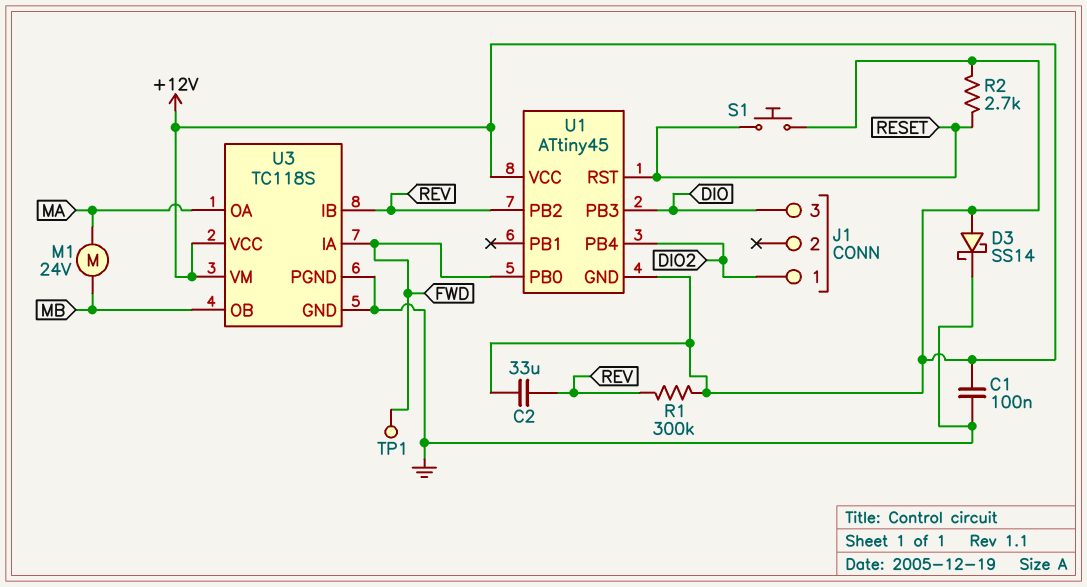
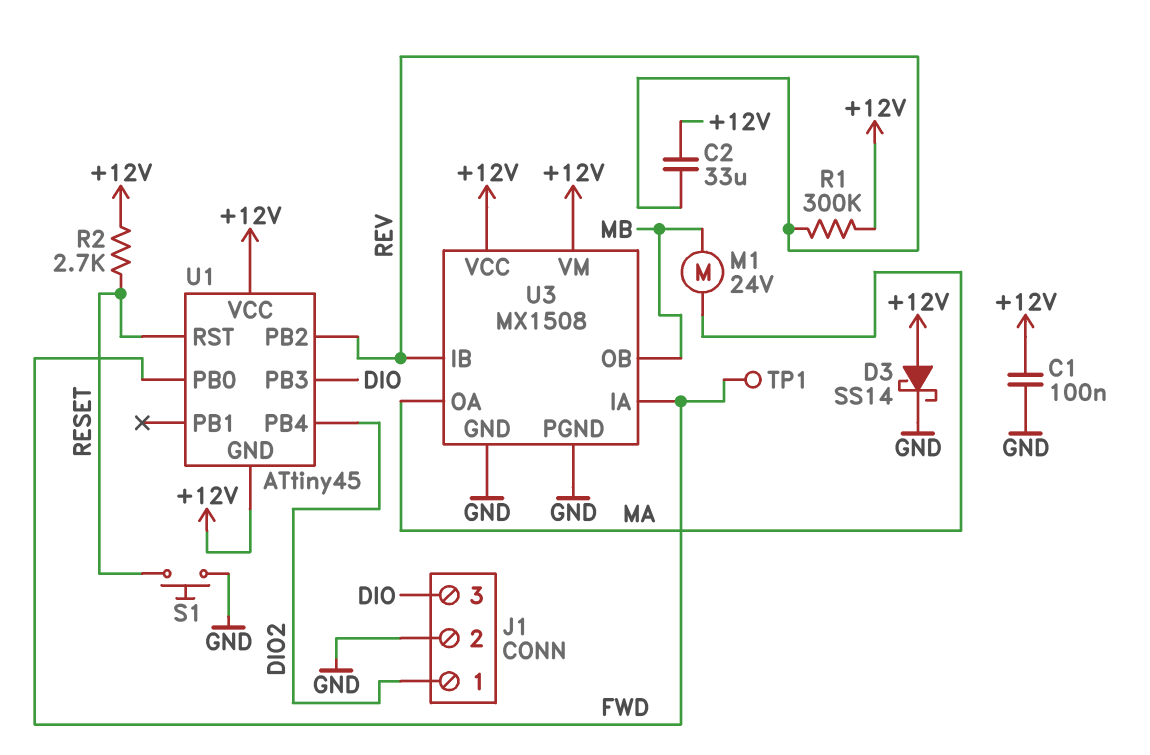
J1 pin 2: none -> GND
S1: button (+12V, RESET) -> button (GND, RESET)
U3: TC118S -> MX1508

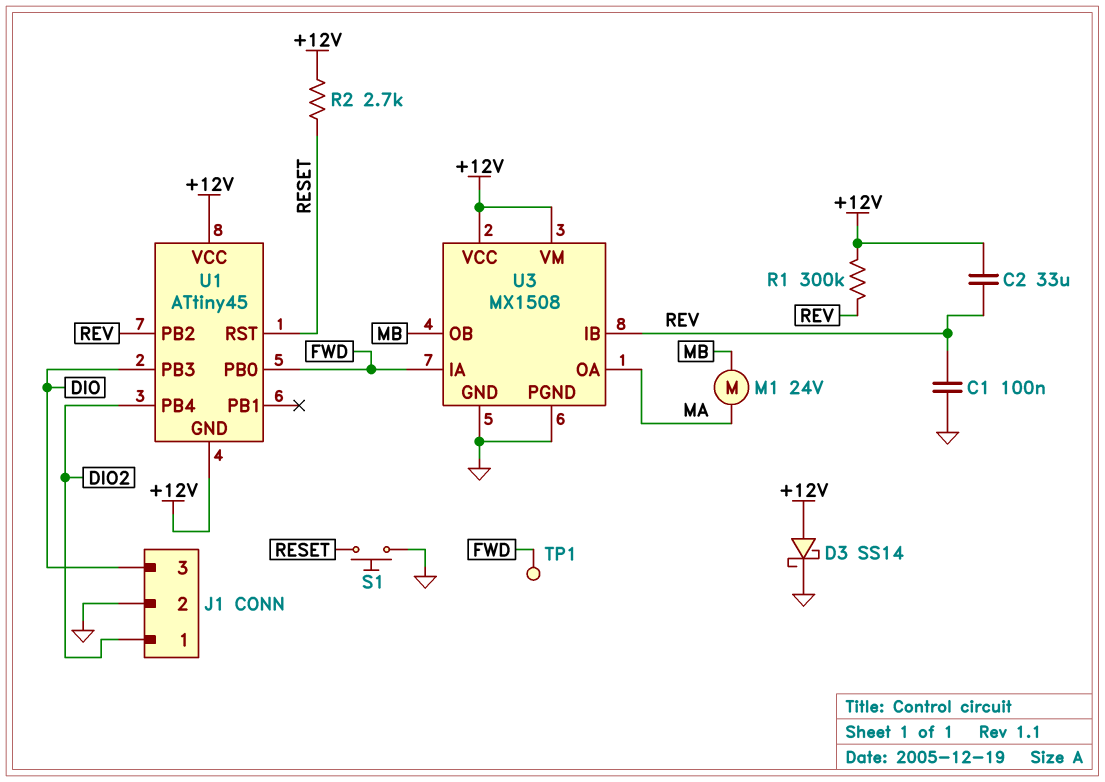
C1: 100nF (+12V, GND) -> 100nF (GND, REV)

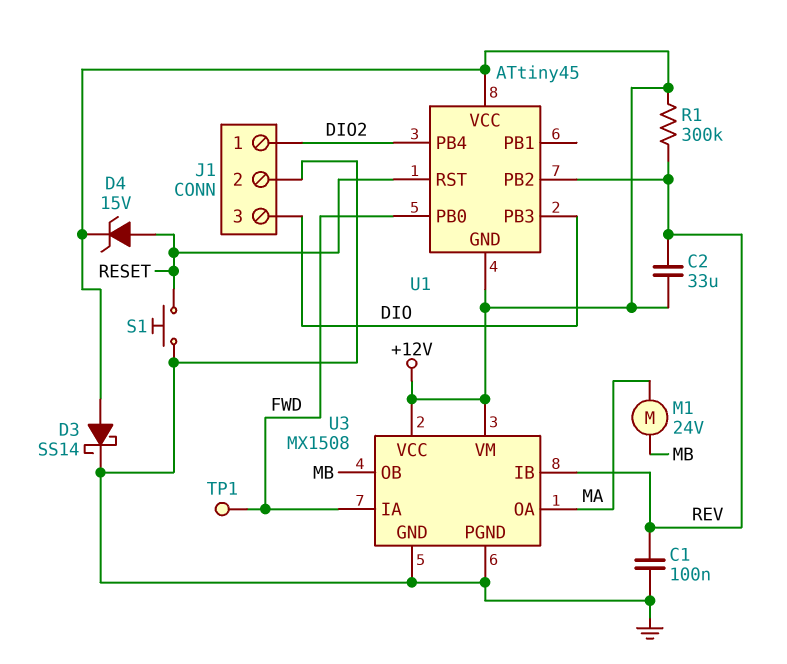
D4: none -> zener 15V (A RESET, K +12V)
R2: 2.7k (+12V, RESET) -> none

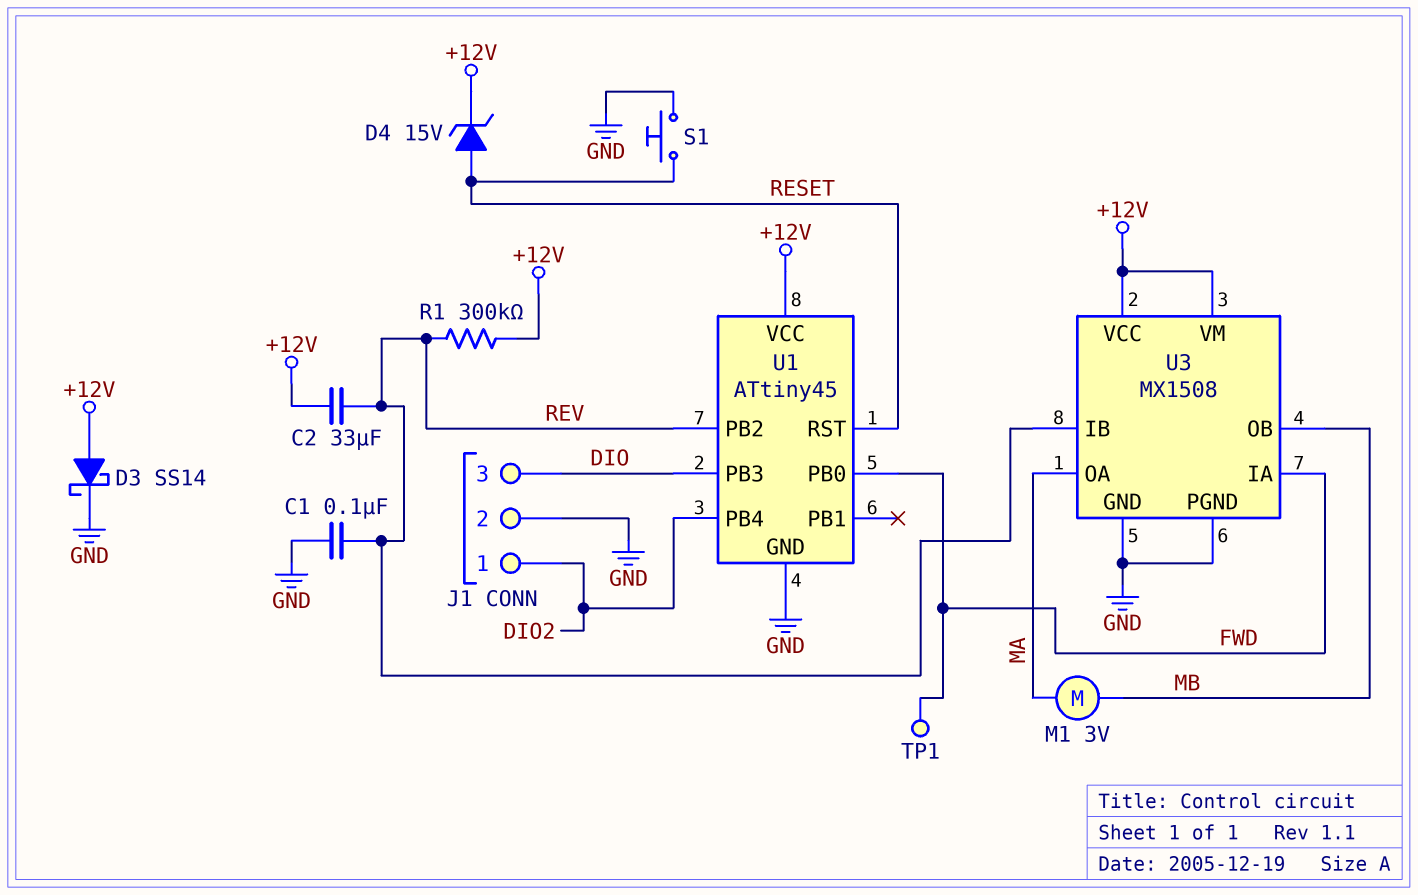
M1: motor 24V (MA, MB) -> motor 3V (MA, MB)
U1 pin GND: +12V -> GND

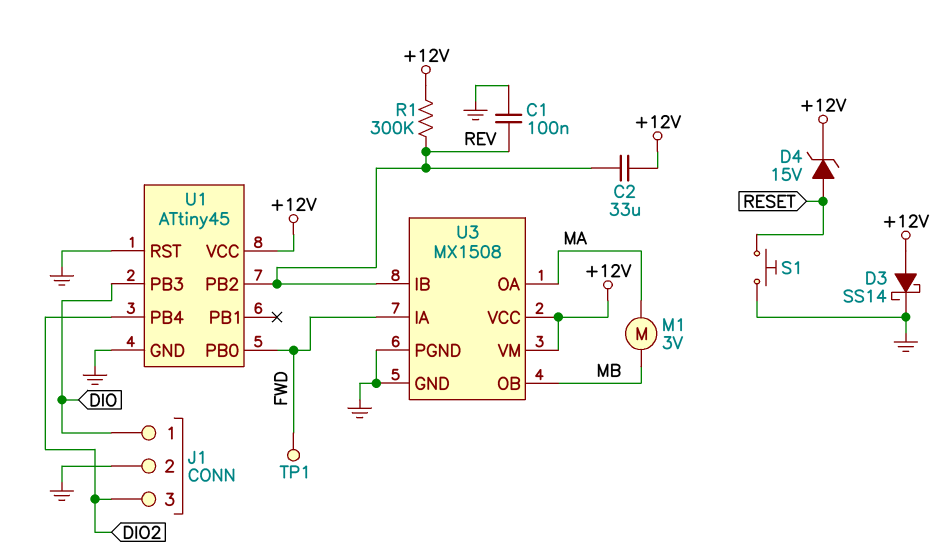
J1 pin 1: DIO2 -> DIO
J1 pin 3: DIO -> DIO2
U1 pin RST: RESET -> GND

